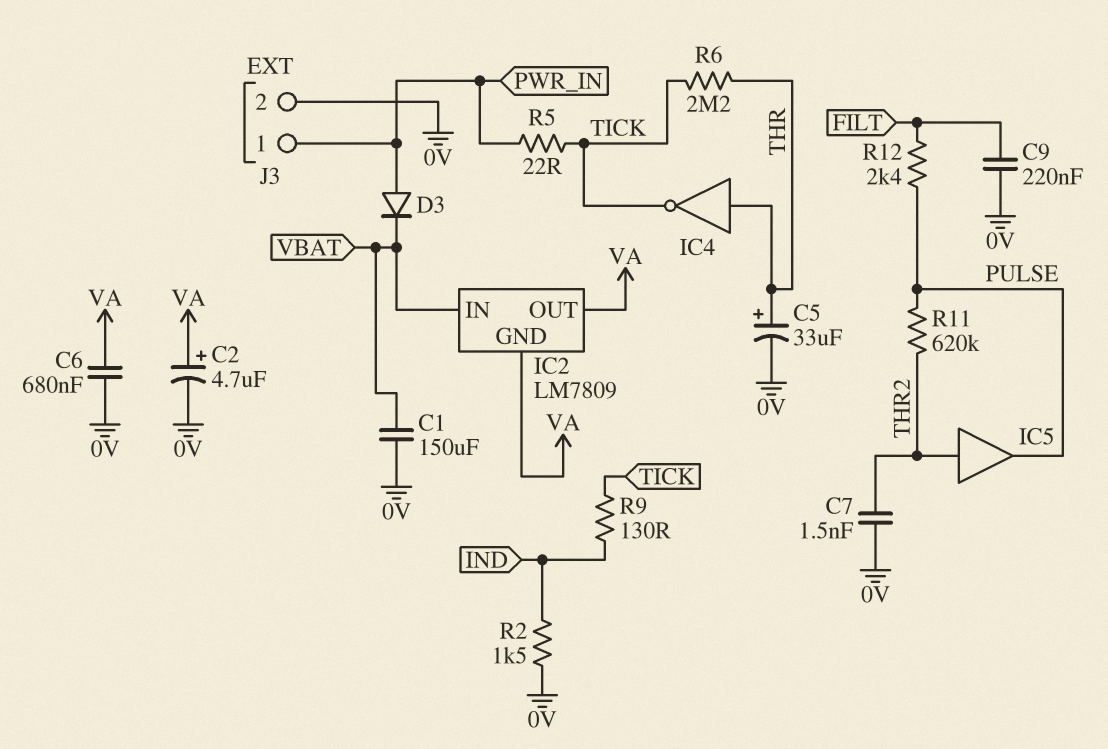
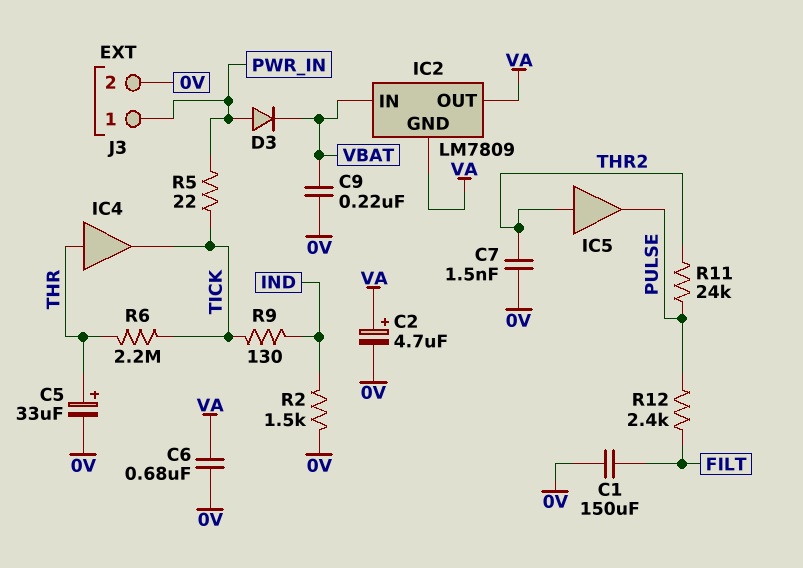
C1: 150uF (0V, VBAT) -> 150uF (0V, FILT)
C9: 220nF (0V, FILT) -> 220nF (0V, VBAT)
IC4: NOT (in THR, out TICK) -> buffer (in THR, out TICK)
R11: 620k (PULSE, THR2) -> 24k (PULSE, THR2)

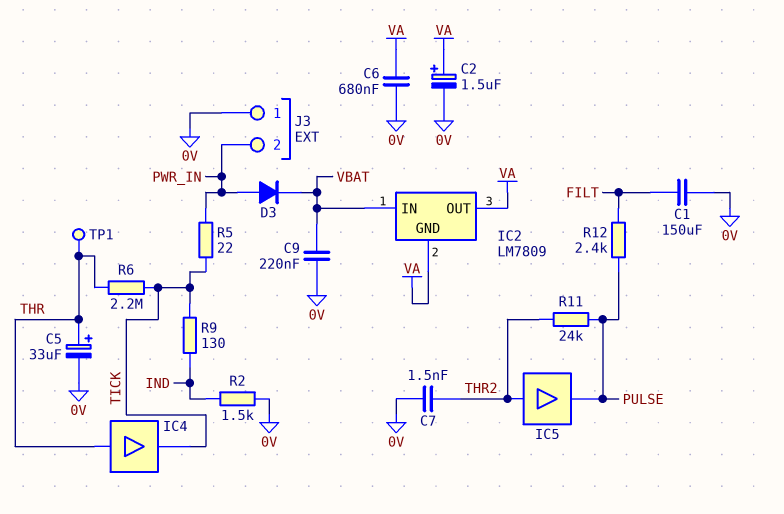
C2: 4.7uF (plus VA, minus 0V) -> 1.5uF (plus VA, minus 0V)
J3 pin 1: PWR_IN -> 0V
J3 pin 2: 0V -> PWR_IN
TP1: none -> test point (THR)

